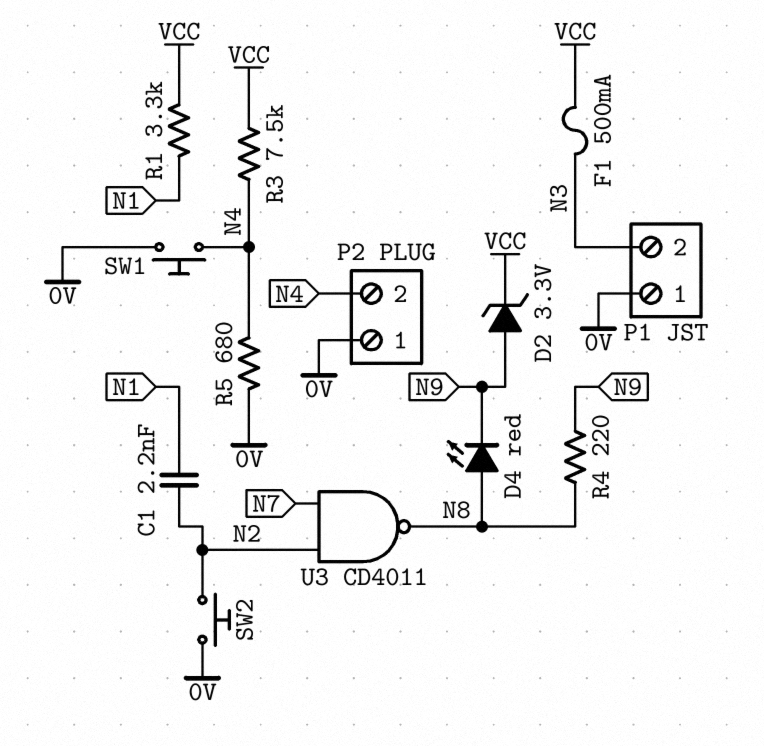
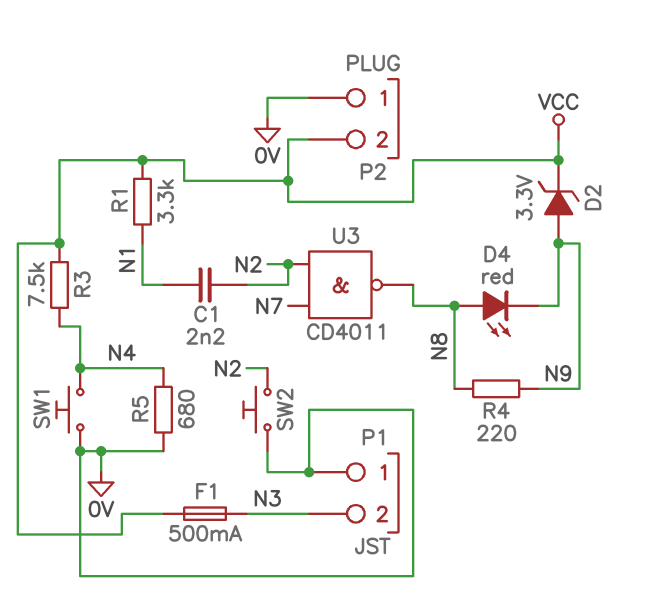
P2 pin 2: N4 -> VCC

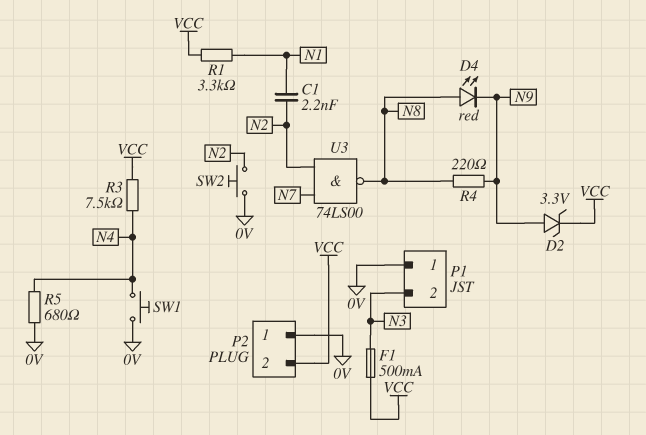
U3: NAND CD4011 (in N2, in N7, out N8) -> NAND 74LS00 (in N2, in N7, out N8)

